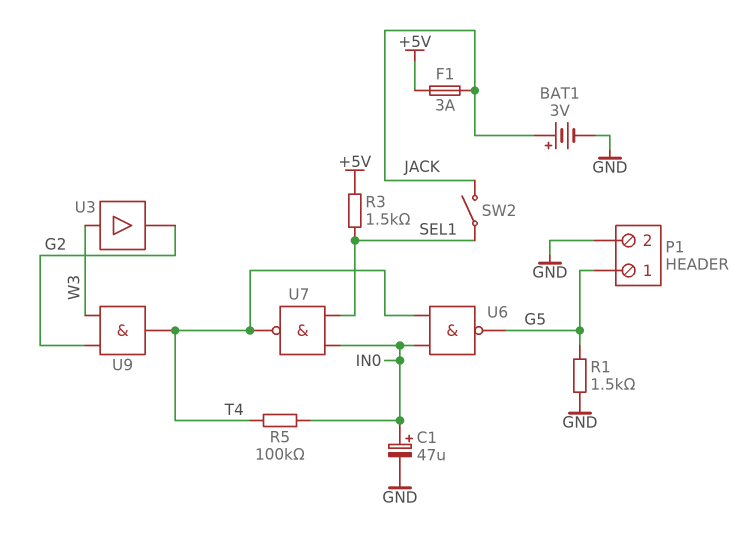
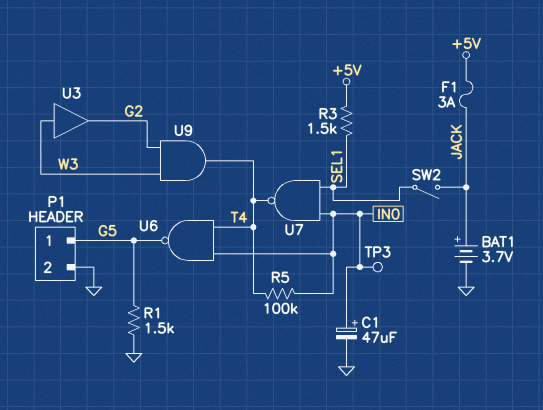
BAT1: 3V (plus JACK, minus GND) -> 3.7V (plus JACK, minus GND)
TP3: none -> test point (IN0)

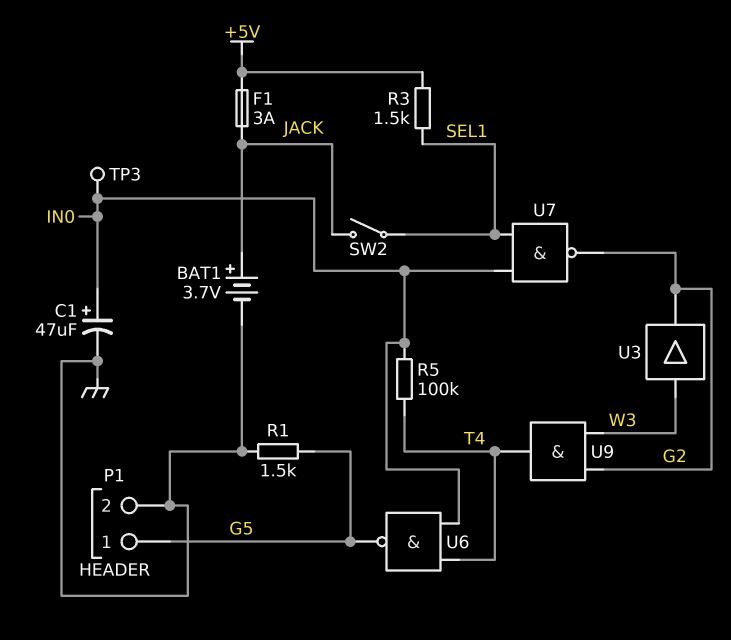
U7: NAND (in IN0, in SEL1, out T4) -> NAND (in IN0, in SEL1, out G2)

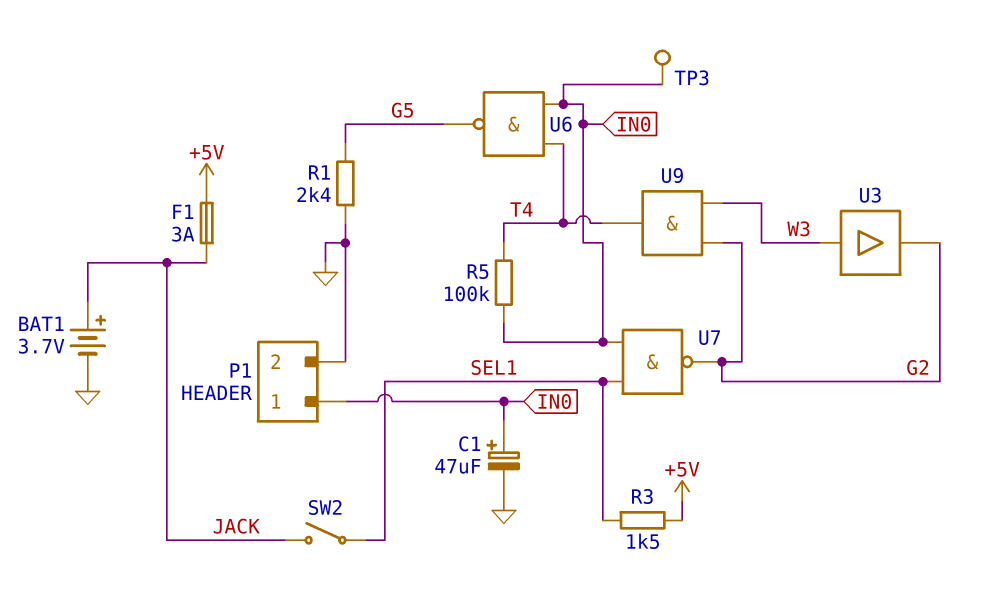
P1 pin 1: G5 -> IN0
R1: 1.5k (G5, GND) -> 2.4k (G5, GND)

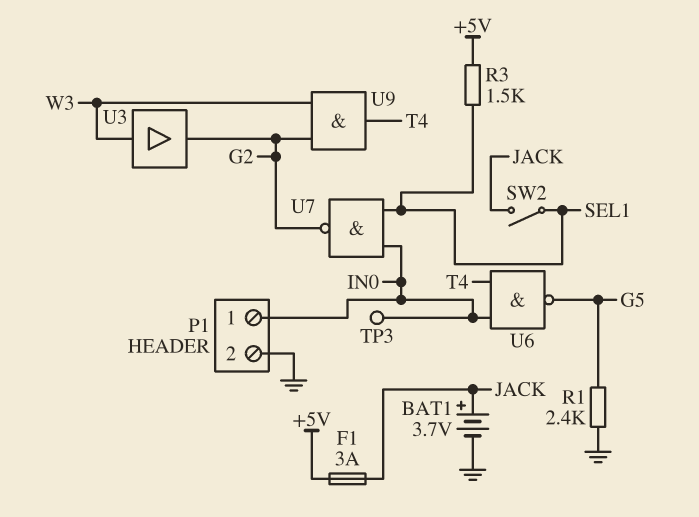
C1: 47uF (plus IN0, minus GND) -> none
R5: 100k (IN0, T4) -> none

